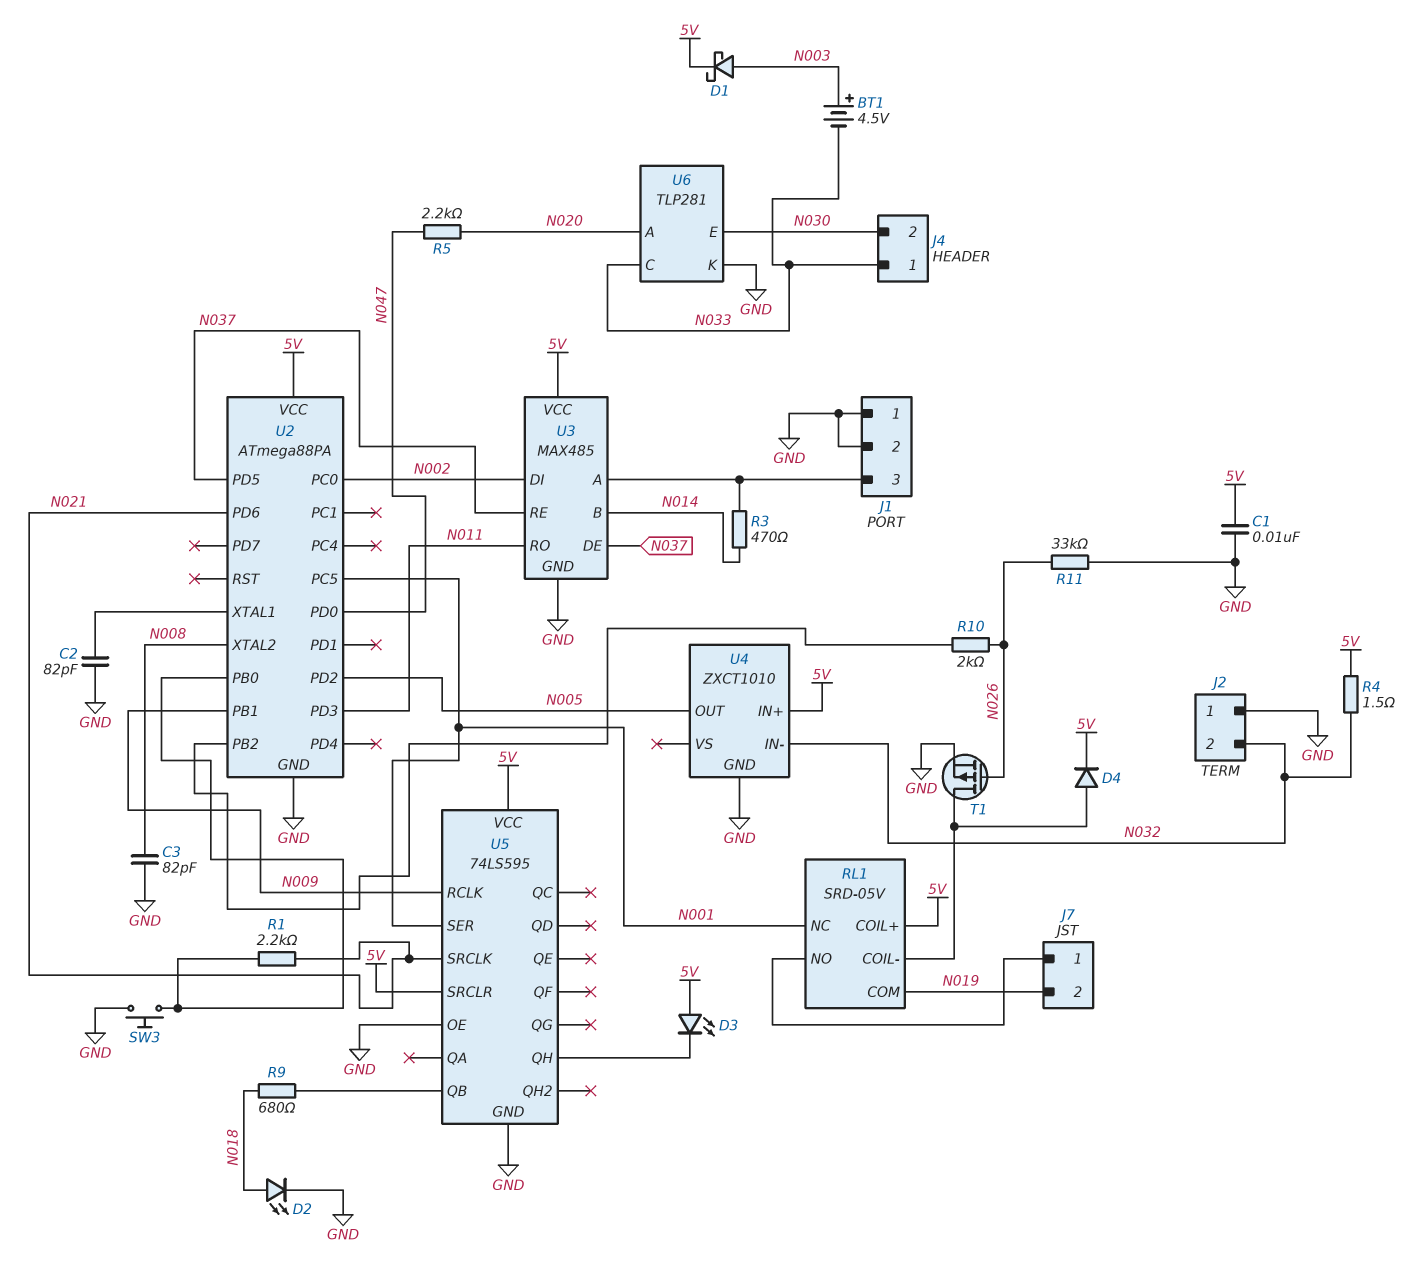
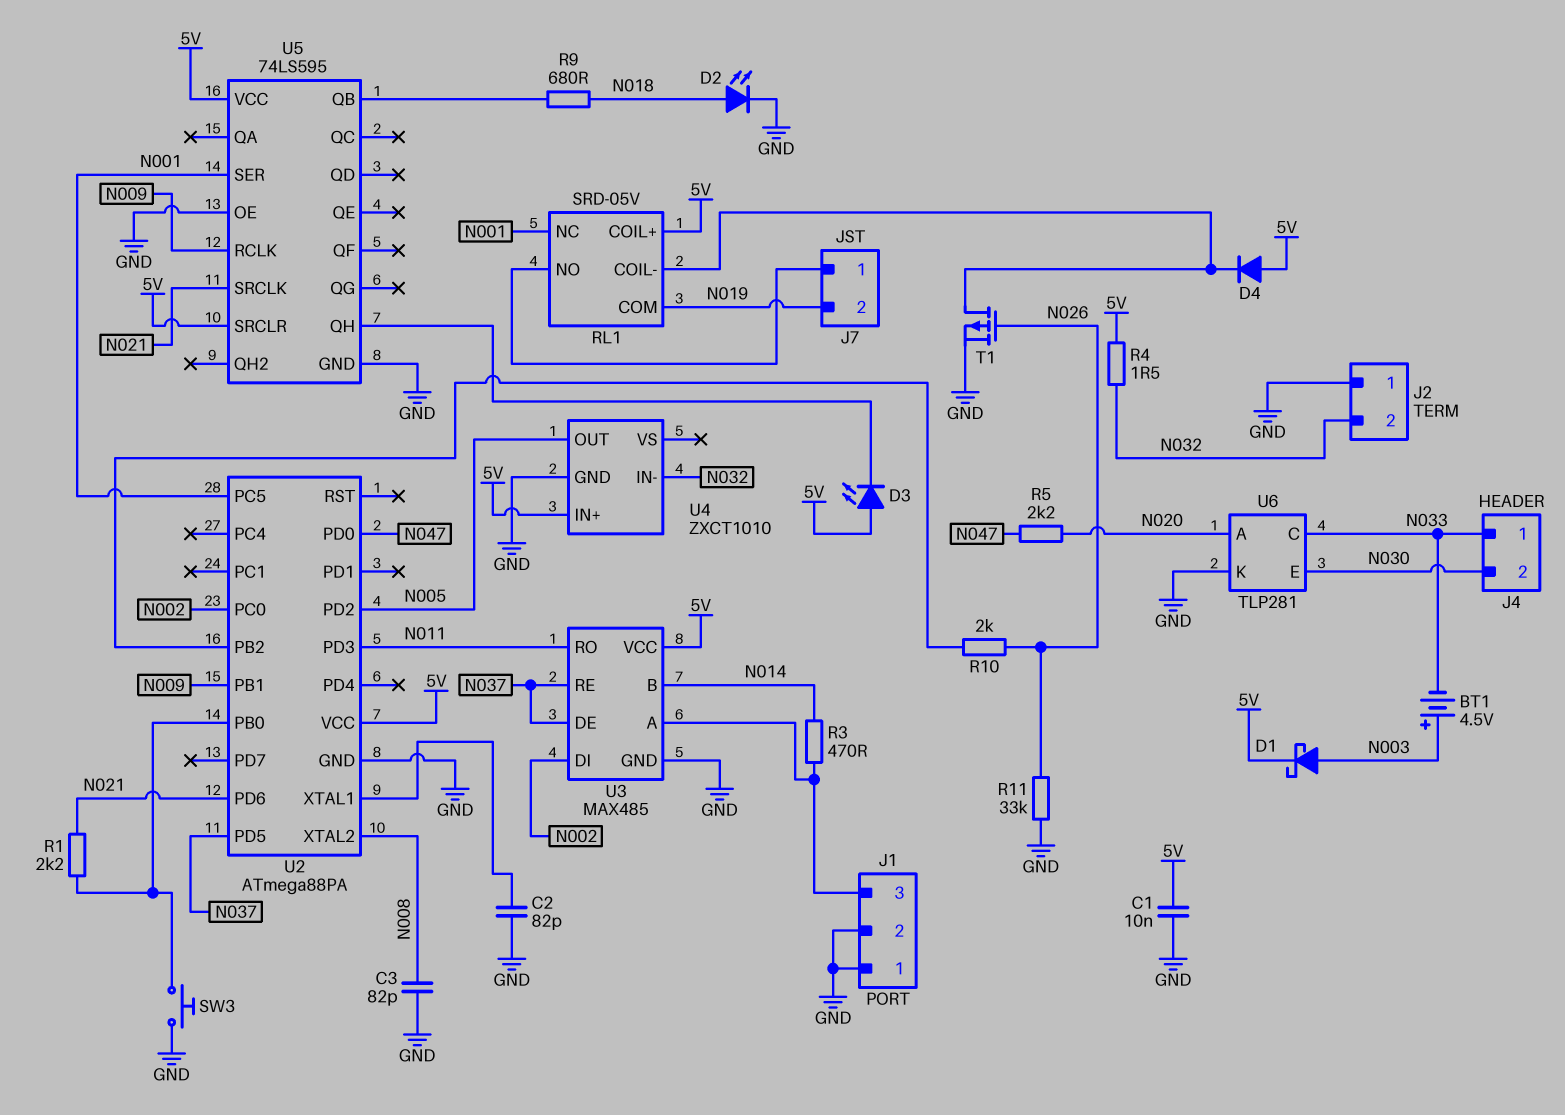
D4: diode (A RL1/COIL-, K 5V) -> diode (A 5V, K RL1/COIL-)

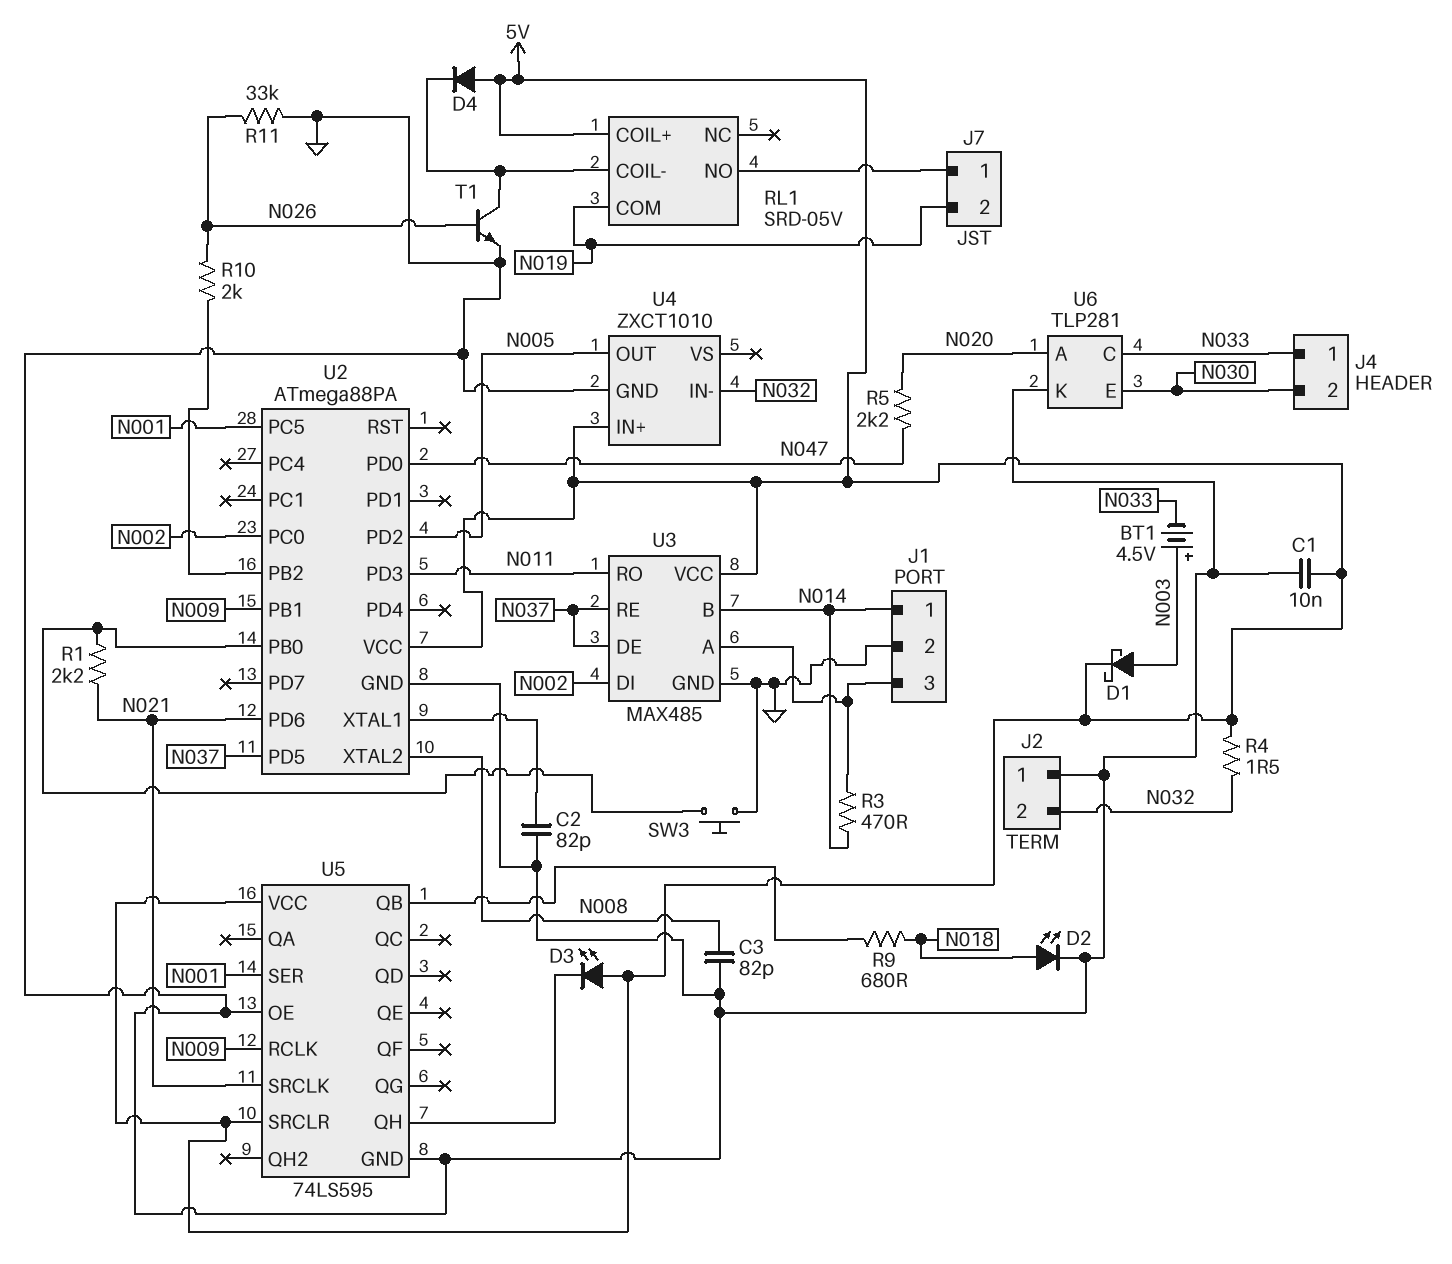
J1 pin 1: GND -> N014
RL1 pin NC: N001 -> none
T1: PMOS (G N026, D RL1/COIL-, S GND) -> NPN (B N026, C RL1/COIL-, E GND)

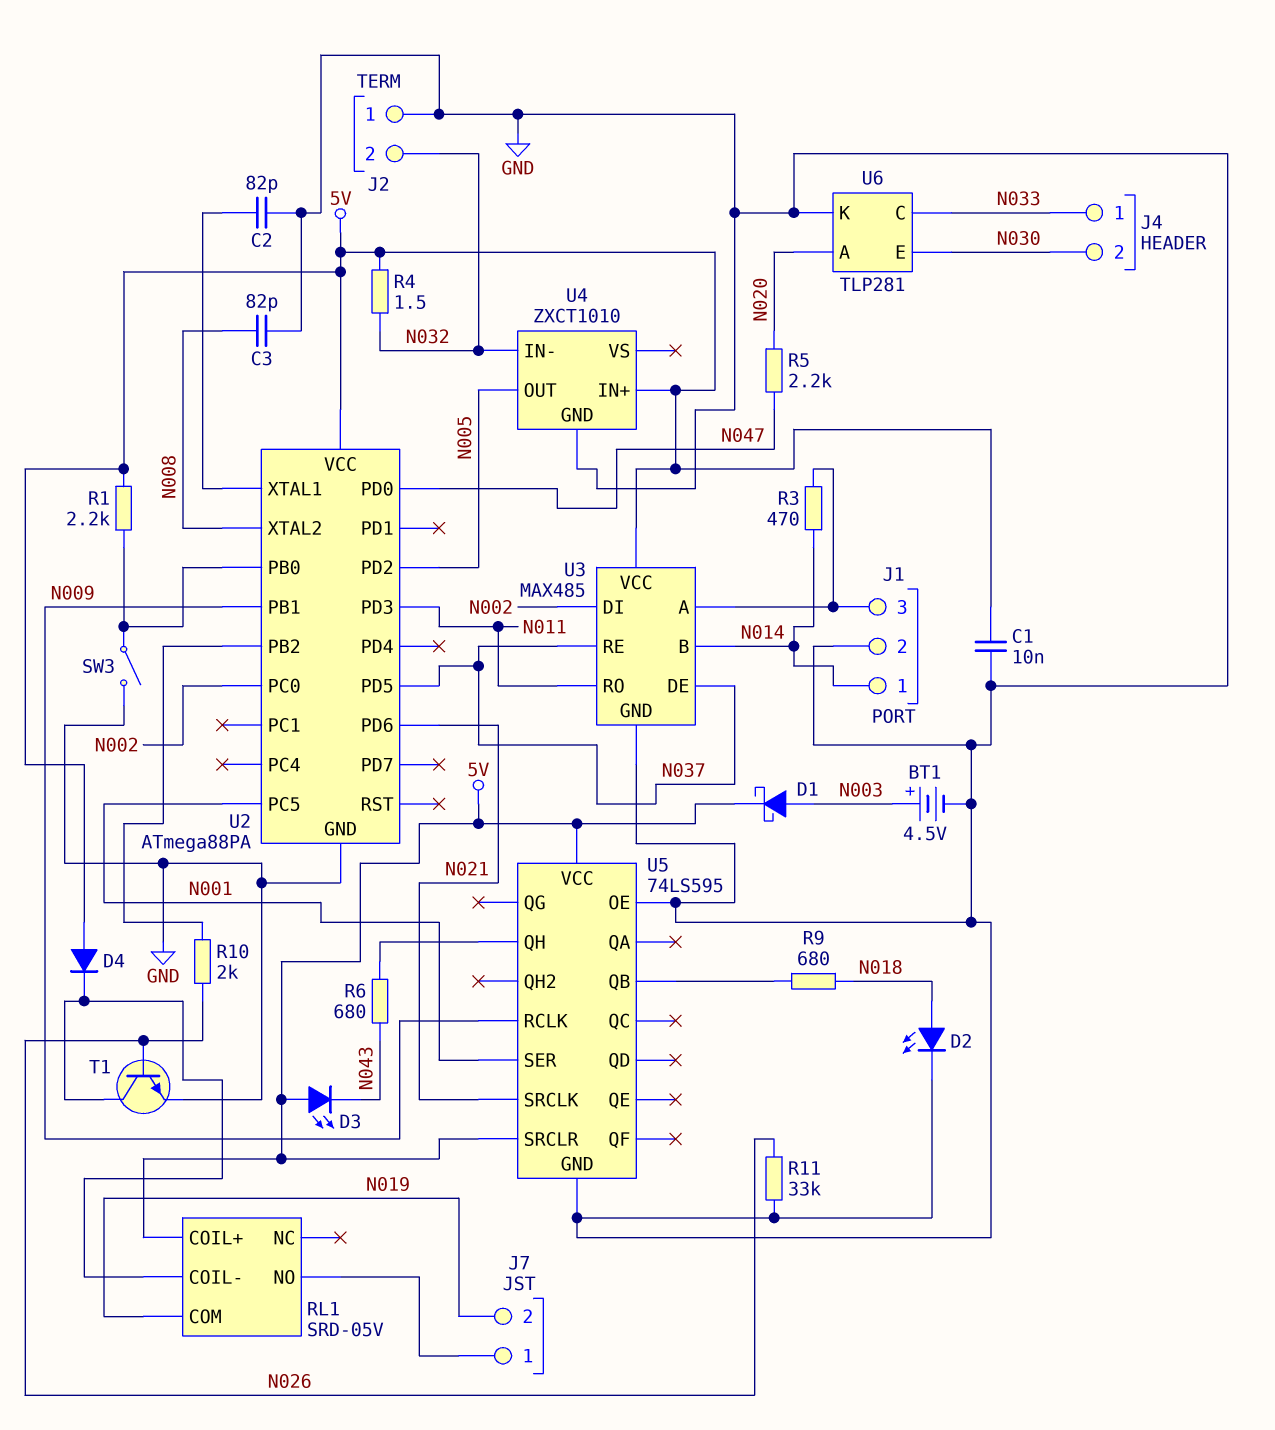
BT1: 4.5V (plus N003, minus N033) -> 4.5V (plus N003, minus GND)
D3: LED (A 5V, K U5/QH) -> LED (A 5V, K N043)
R1: 2.2k (N021, U2/PB0) -> 2.2k (5V, U2/PB0)
R6: none -> 680 (N043, U5/QH)
SW3: button (GND, U2/PB0) -> switch (GND, U2/PB0)

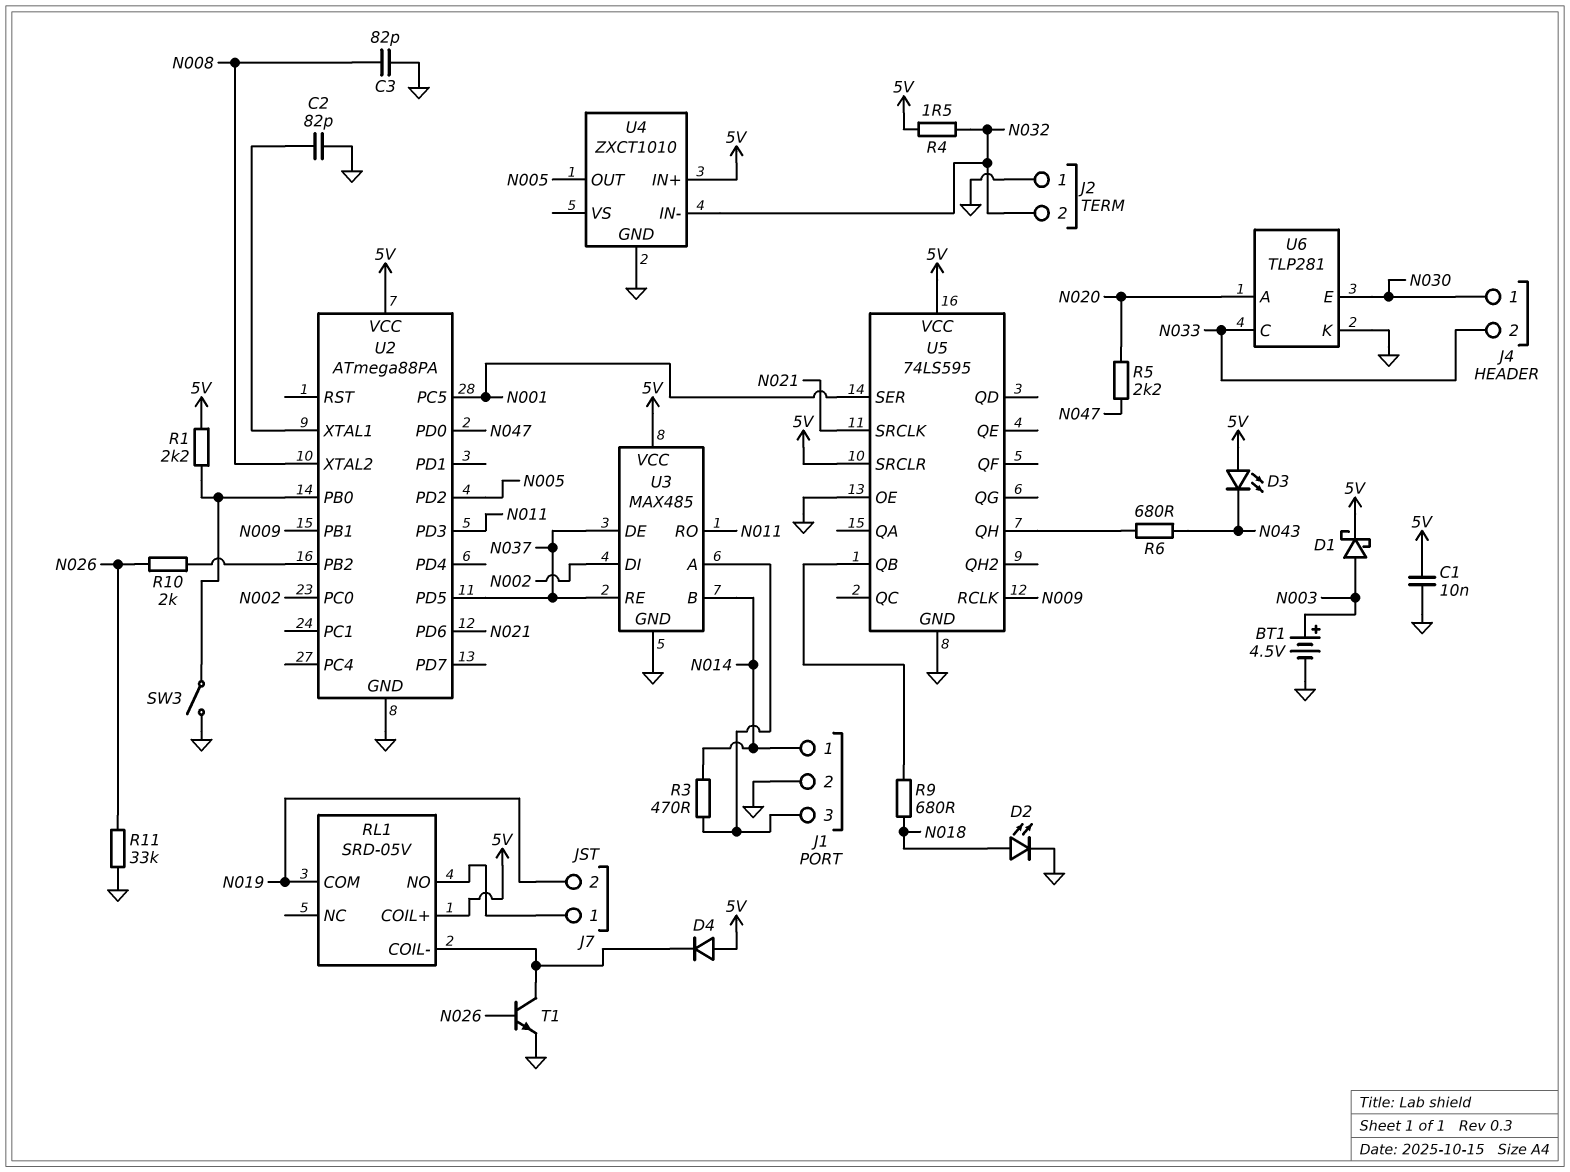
J4 pin 1: N033 -> N030
J4 pin 2: N030 -> N033

